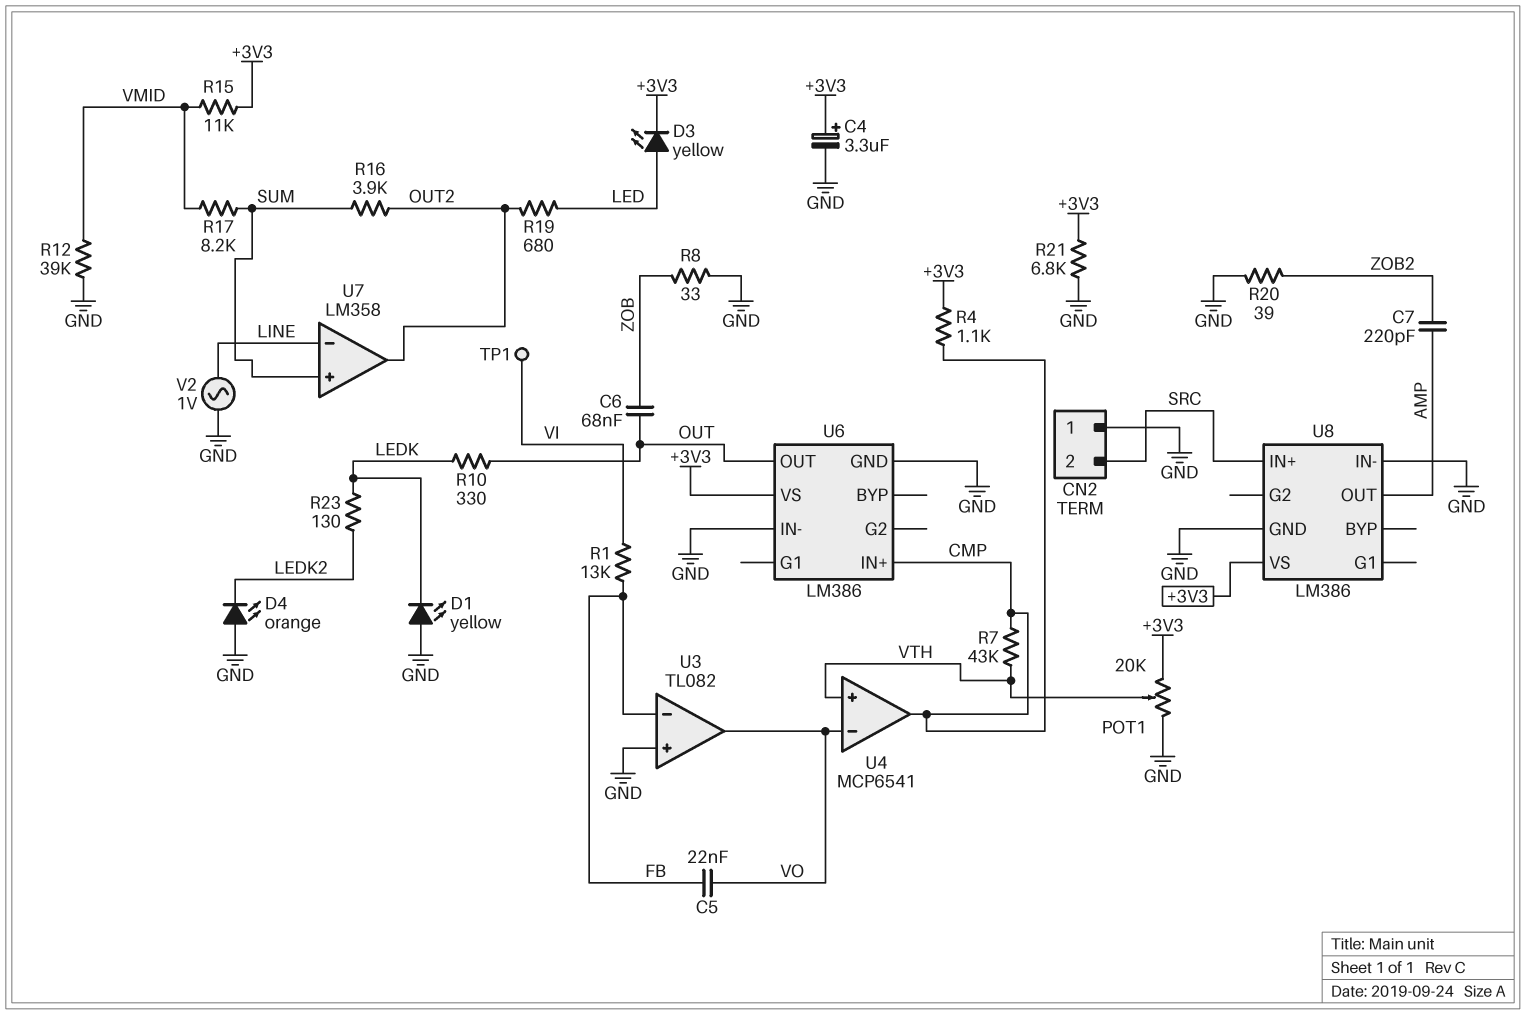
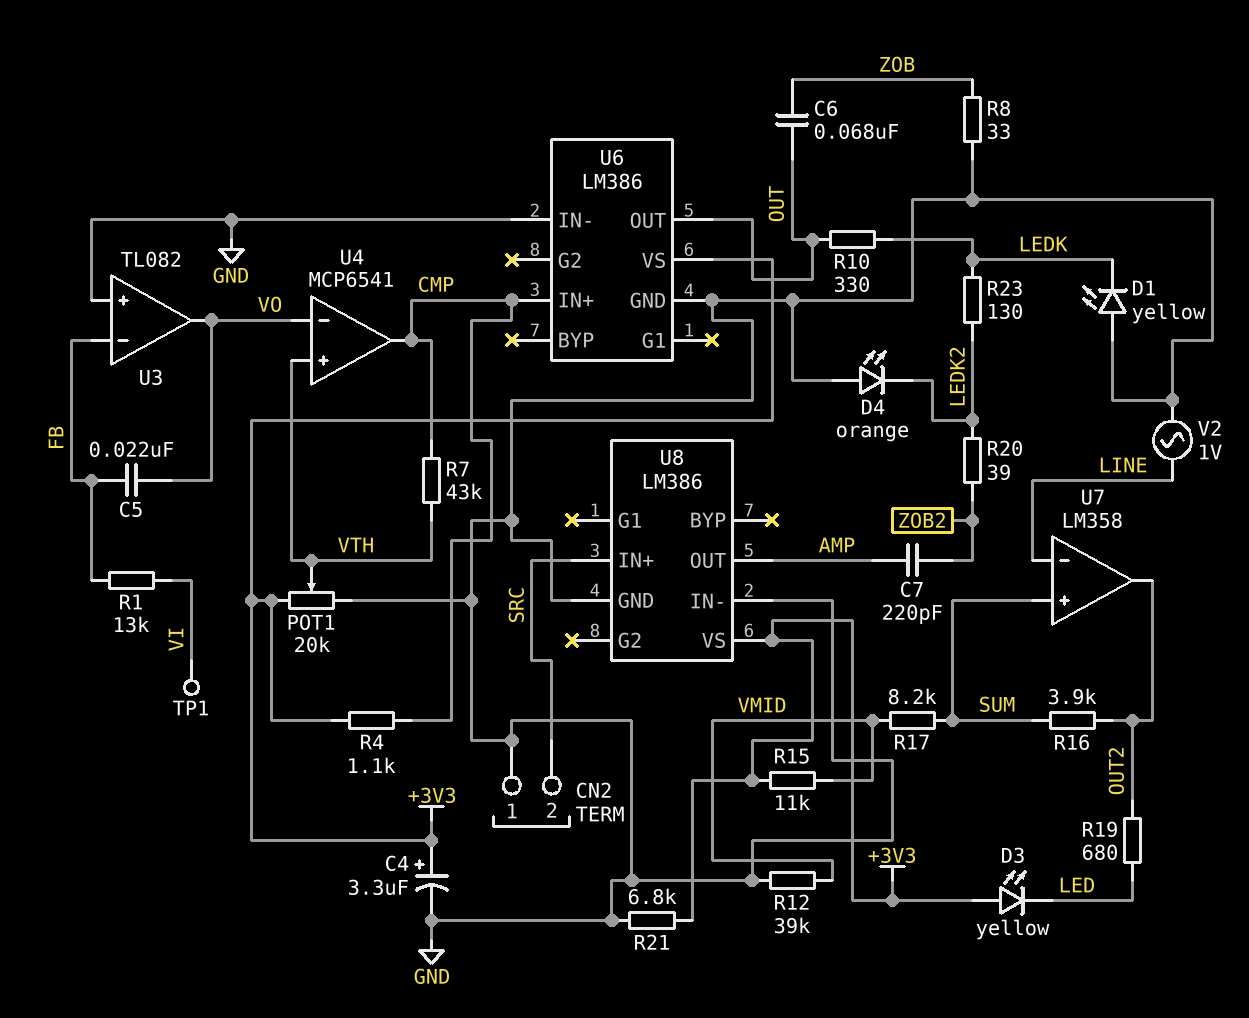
D3: LED yellow (A LED, K +3V3) -> LED yellow (A +3V3, K LED)
R20: 39 (GND, ZOB2) -> 39 (LEDK2, ZOB2)

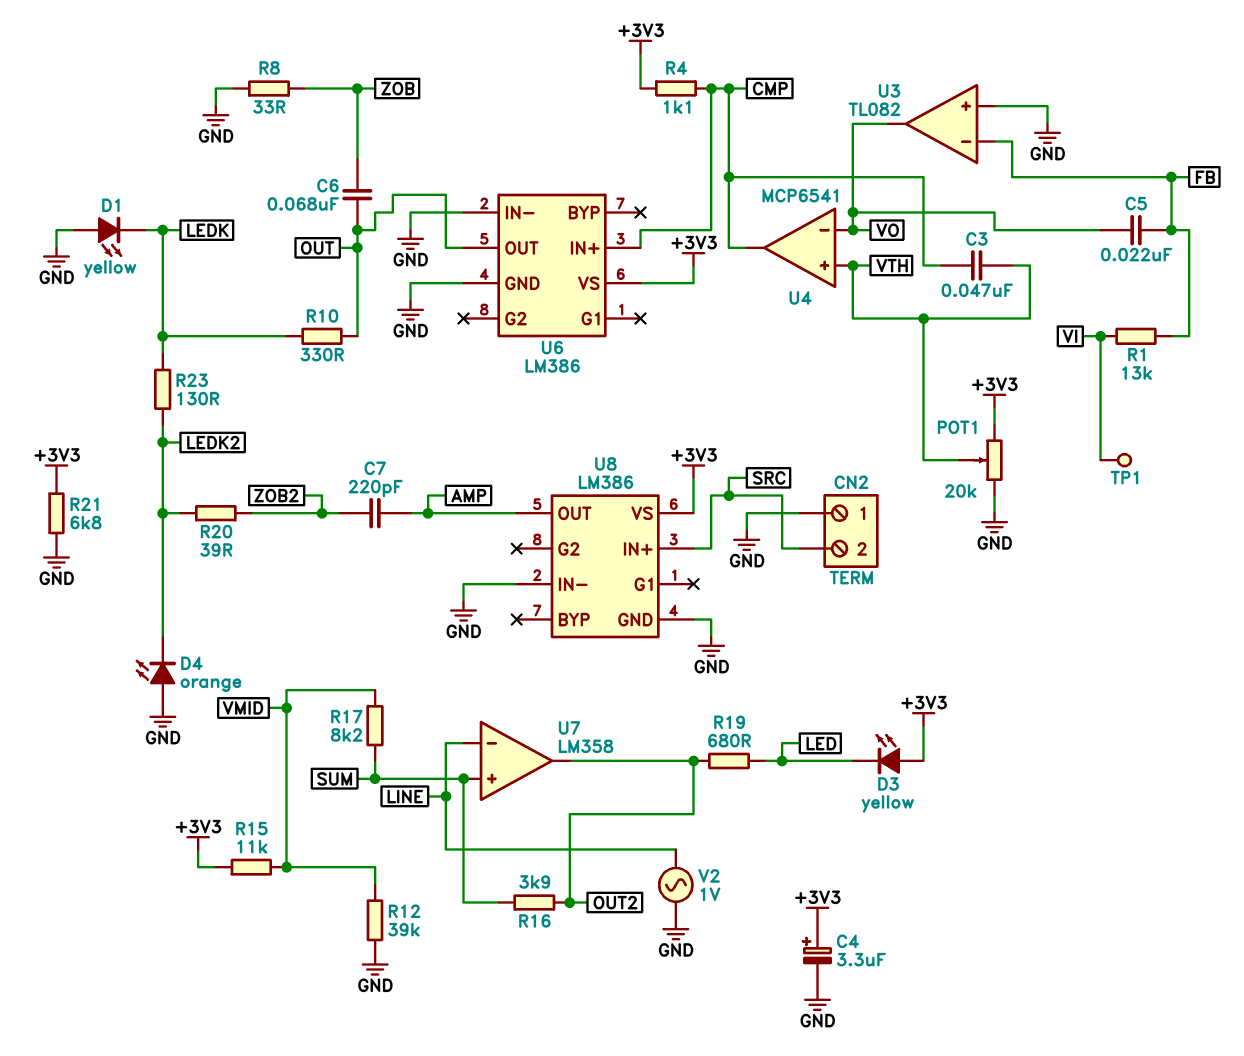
C3: none -> 47nF (CMP, VTH)
R7: 43k (CMP, VTH) -> none

